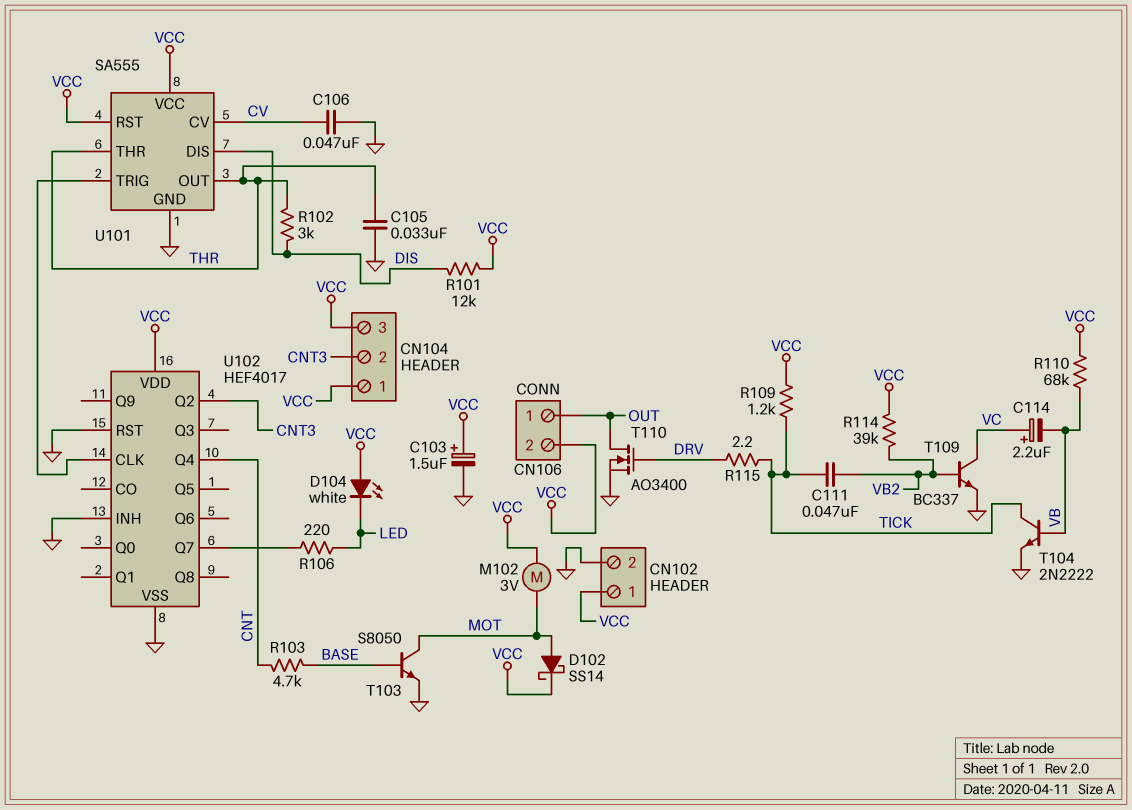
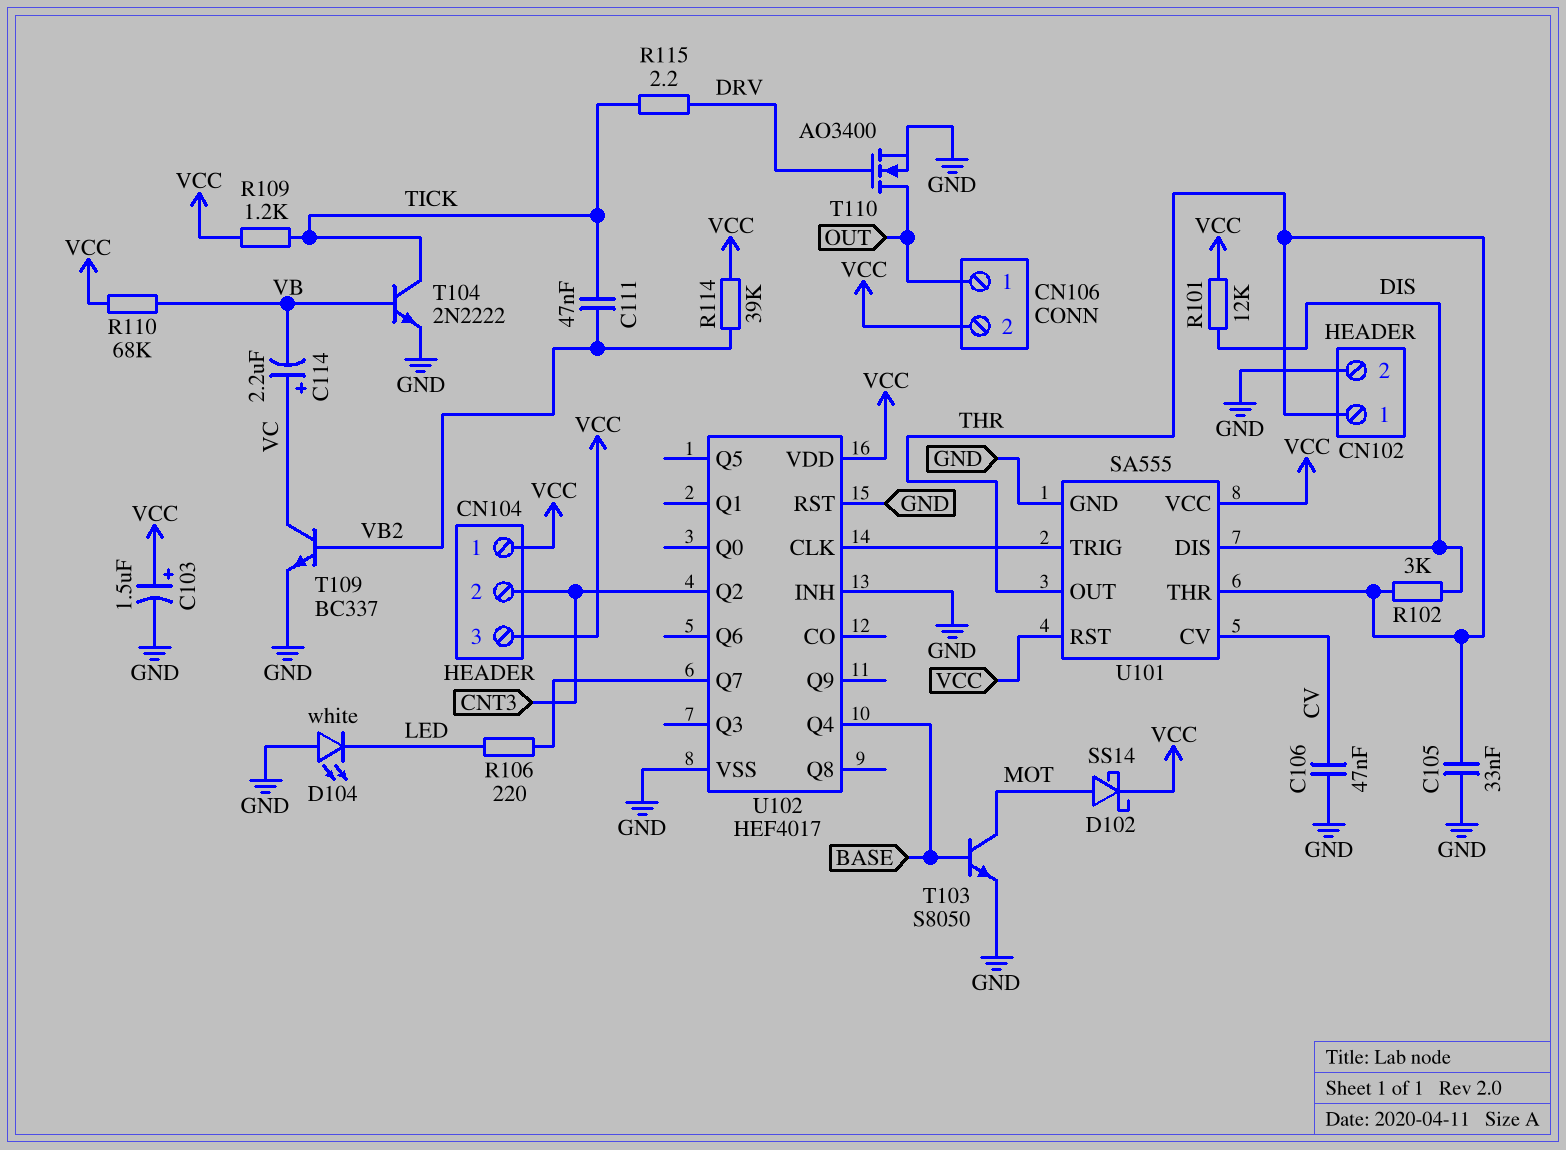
CN102 pin 1: VCC -> THR
D104: LED white (A VCC, K LED) -> LED white (A GND, K LED)
M102: motor 3V (MOT, VCC) -> none
R103: 4.7k (BASE, CNT) -> none
U102 pin Q4: CNT -> BASE

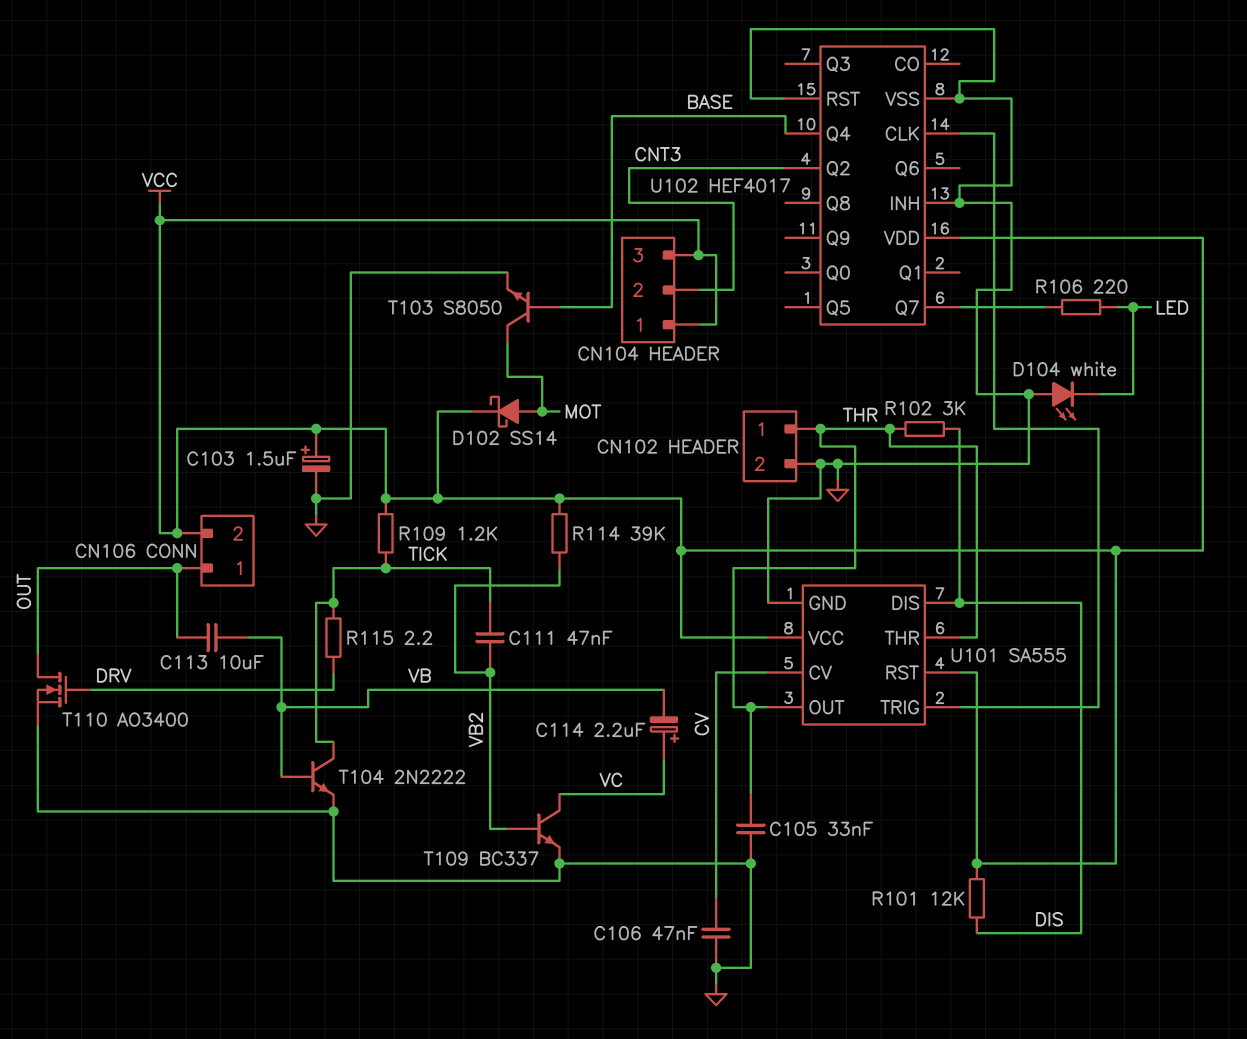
C113: none -> 10uF (OUT, VB)
R110: 68k (VB, VCC) -> none

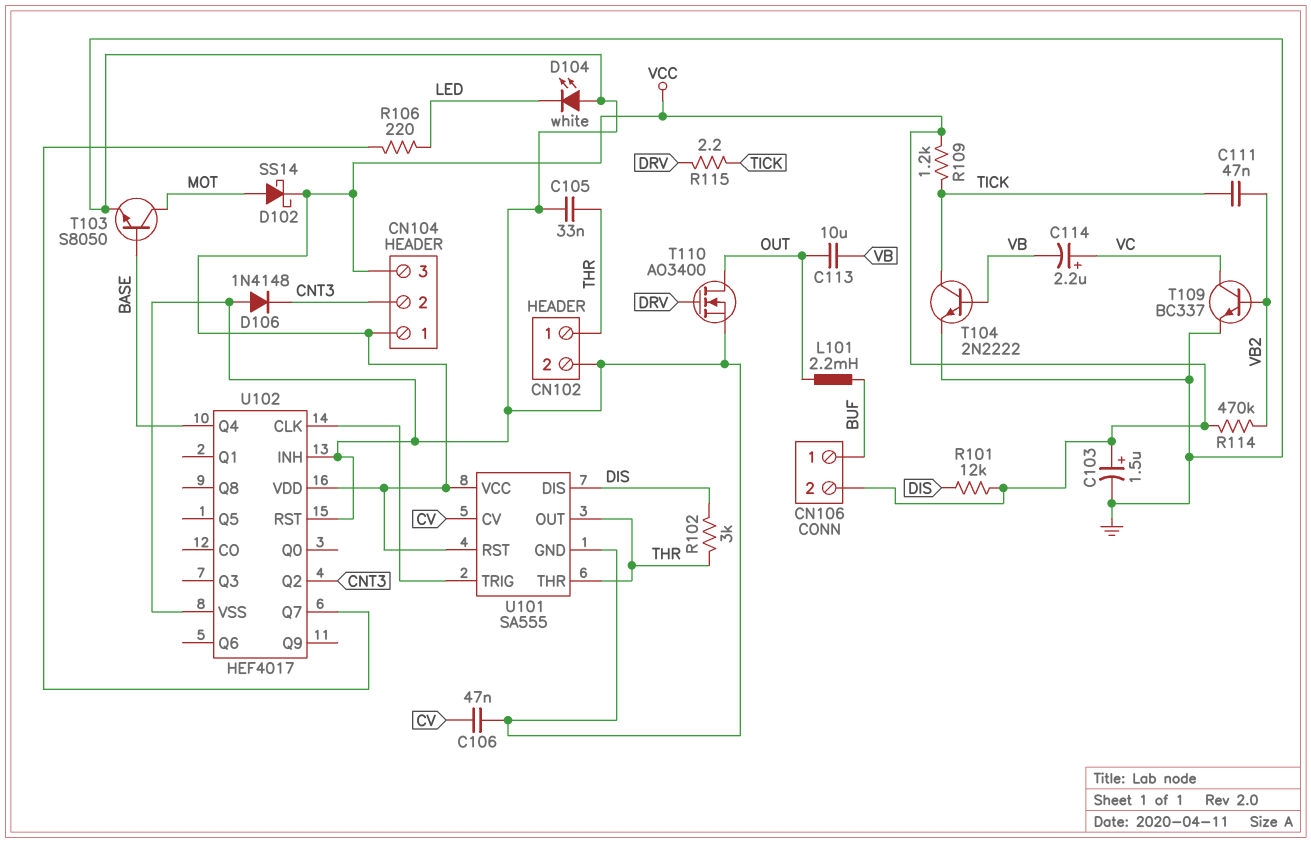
CN106 pin 1: OUT -> BUF
D106: none -> diode 1N4148 (A GND, K CNT3)
L101: none -> 2.2mH (BUF, OUT)
R114: 39k (VB2, VCC) -> 470k (VB2, VCC)

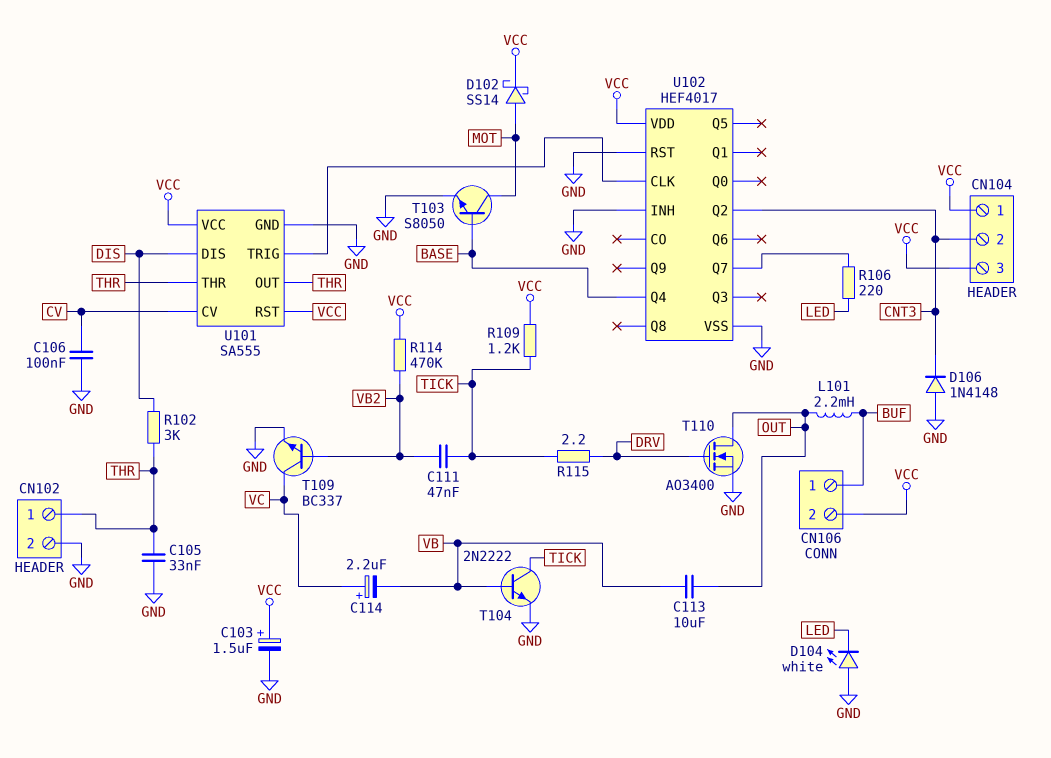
C106: 47nF (CV, GND) -> 100nF (CV, GND)
R101: 12k (DIS, VCC) -> none

